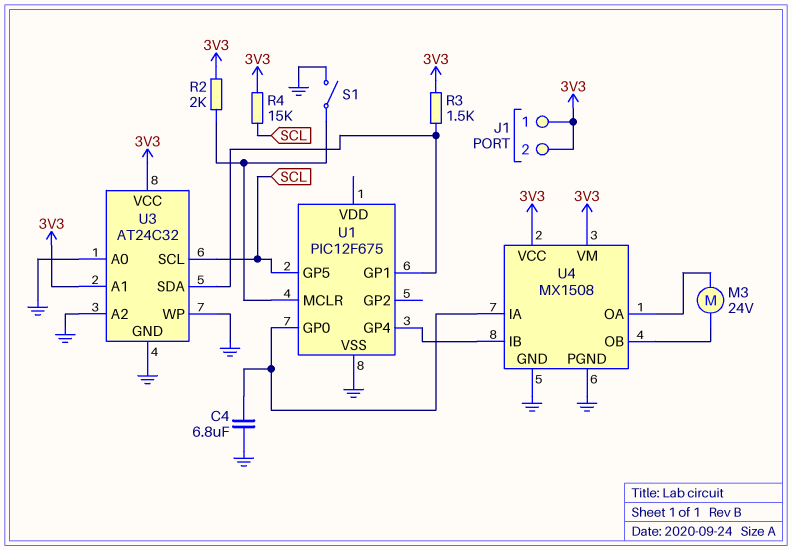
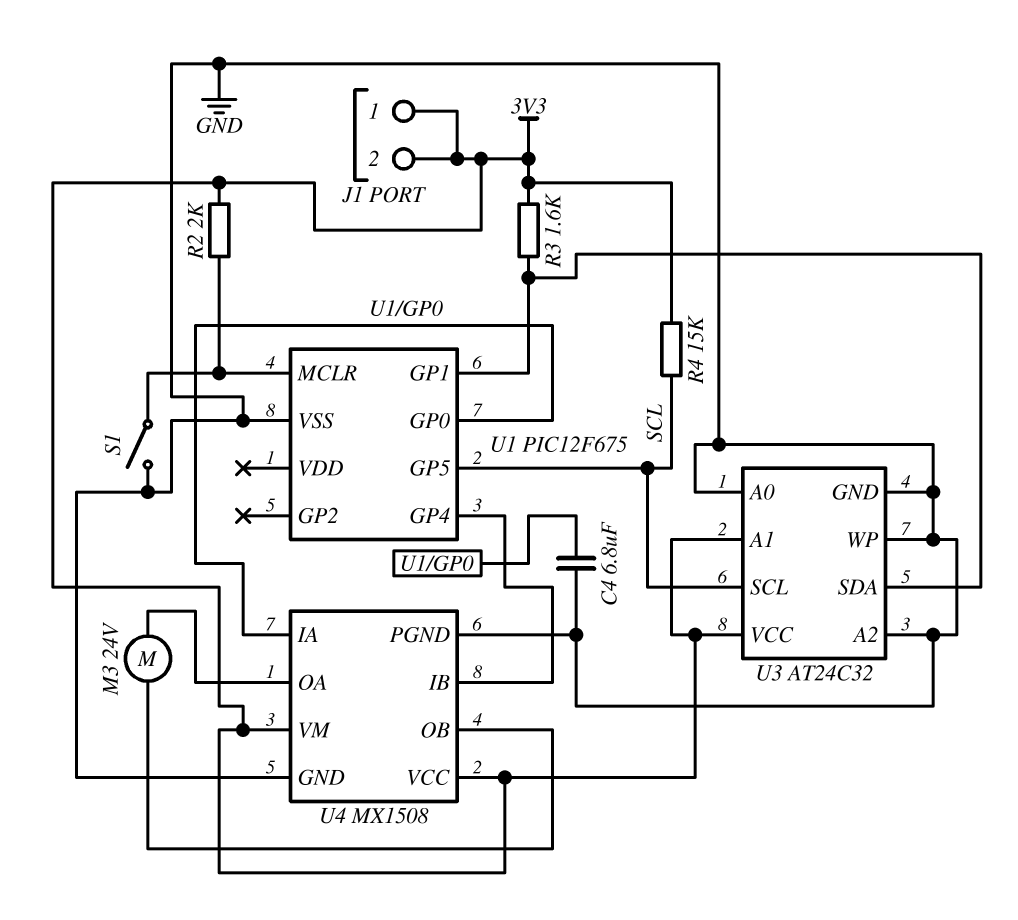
R3: 1.5k (3V3, U1/GP1) -> 1.6k (3V3, U1/GP1)

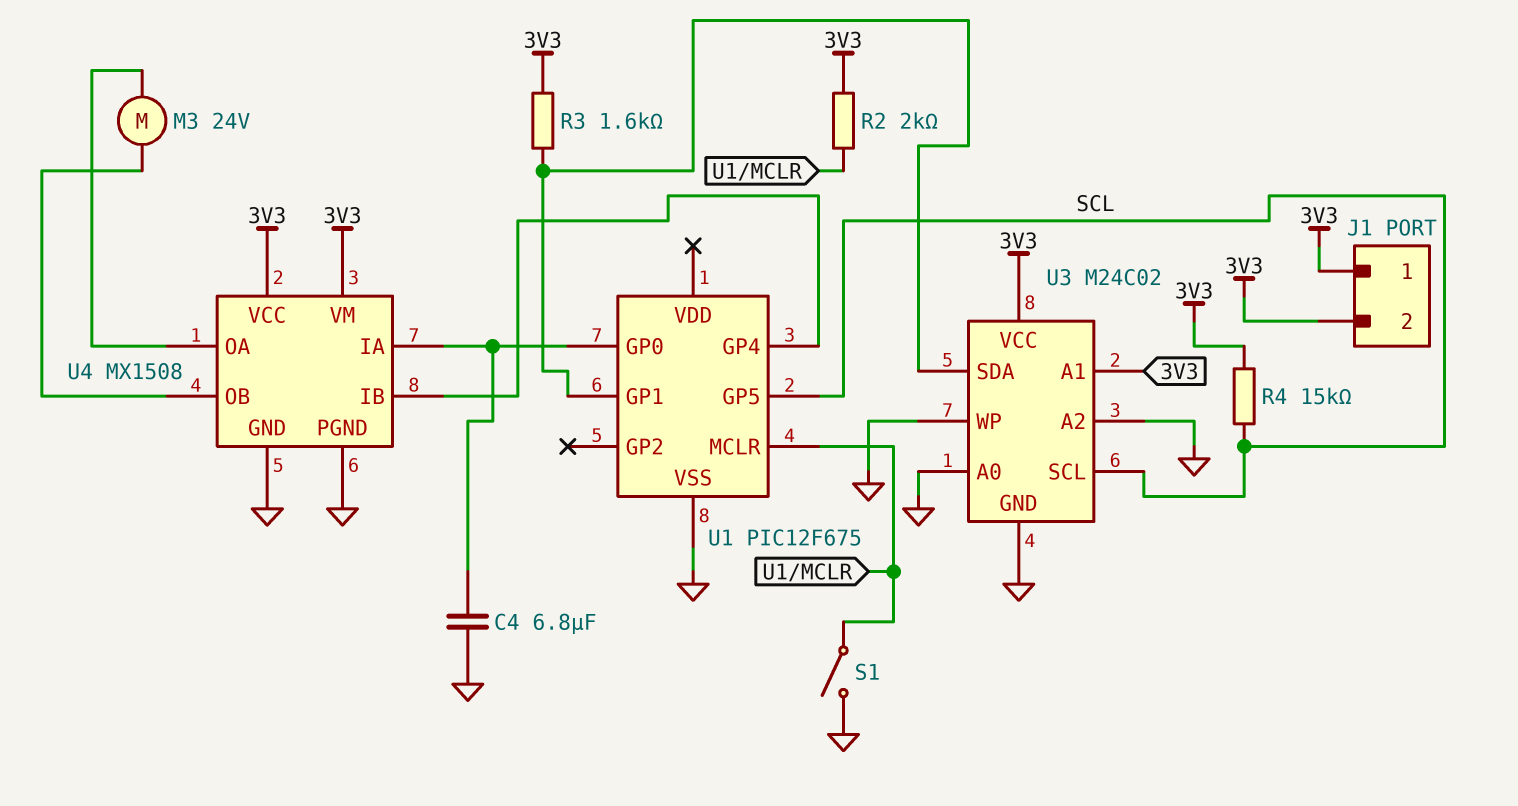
U3: AT24C32 -> M24C02

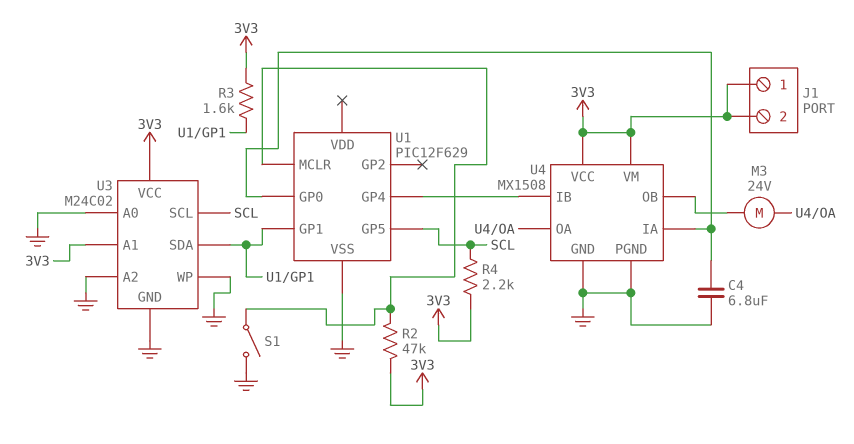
R2: 2k (3V3, U1/MCLR) -> 47k (3V3, U1/MCLR)
R4: 15k (3V3, SCL) -> 2.2k (3V3, SCL)
U1: PIC12F675 -> PIC12F629

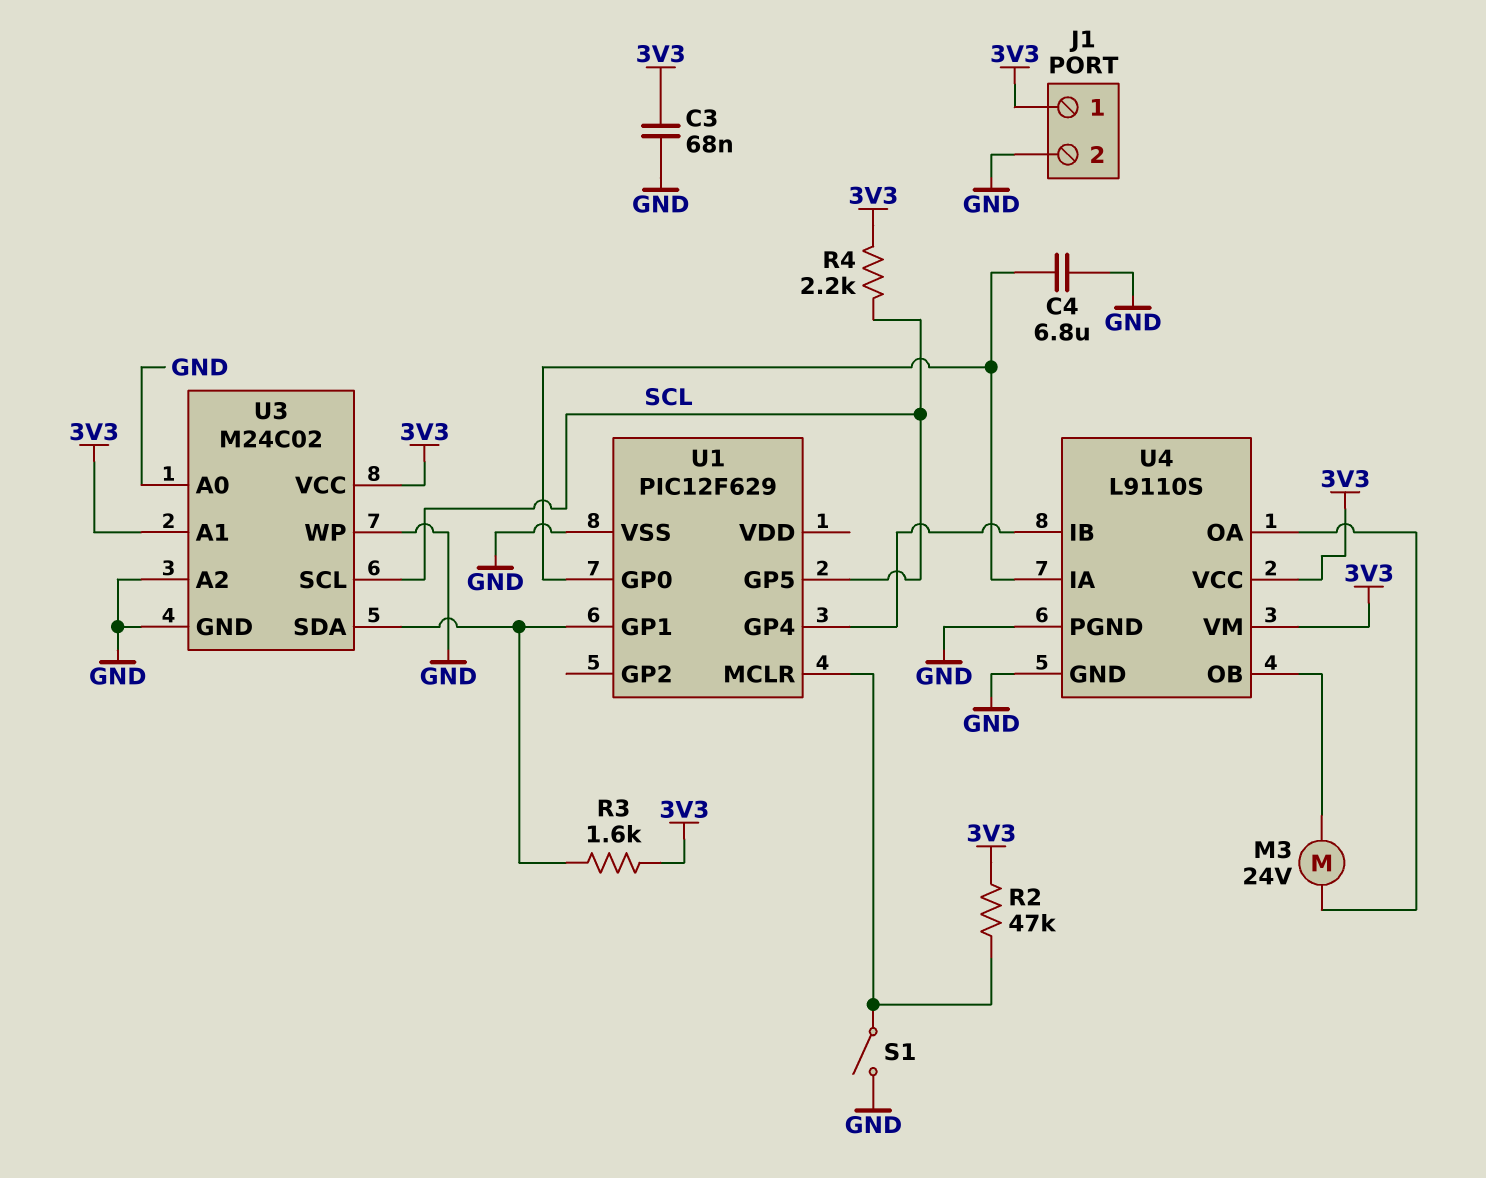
C3: none -> 68nF (3V3, GND)
J1 pin 2: 3V3 -> GND
U4: MX1508 -> L9110S

